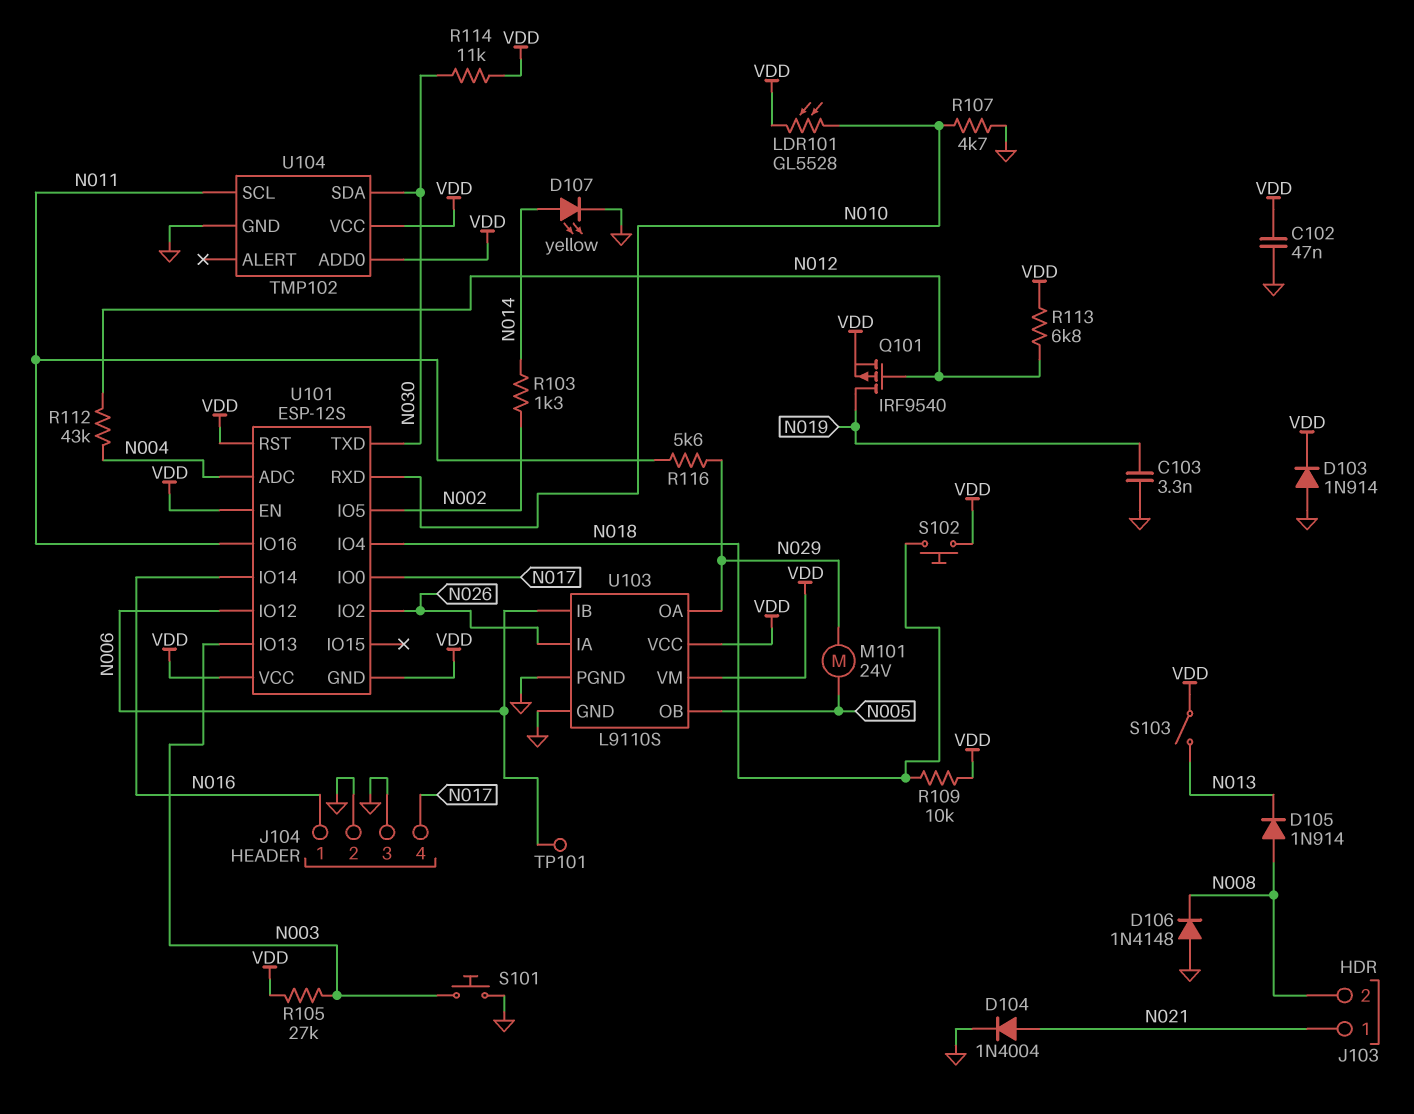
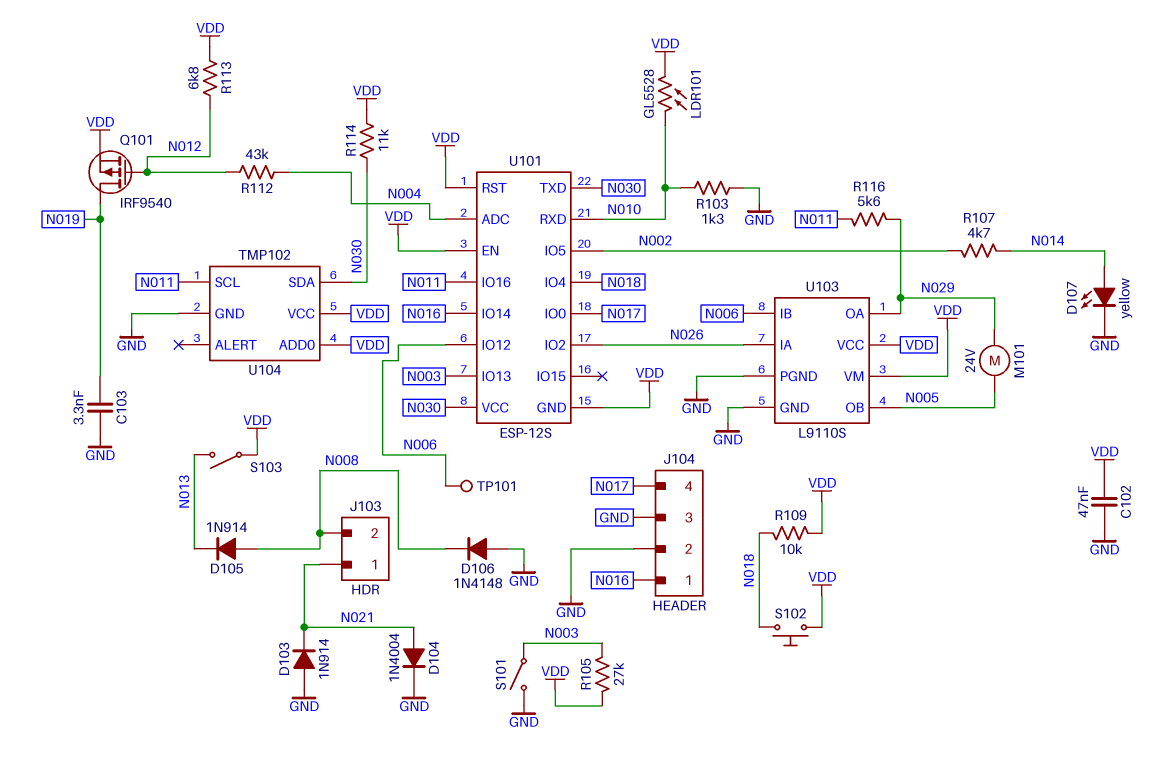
D103: diode 1N914 (A GND, K VDD) -> diode 1N914 (A GND, K N021)
R103: 1.3k (N002, N014) -> 1.3k (GND, N010)
R107: 4.7k (GND, N010) -> 4.7k (N002, N014)
S101: button (GND, N003) -> switch (GND, N003)
U101 pin VCC: VDD -> N030

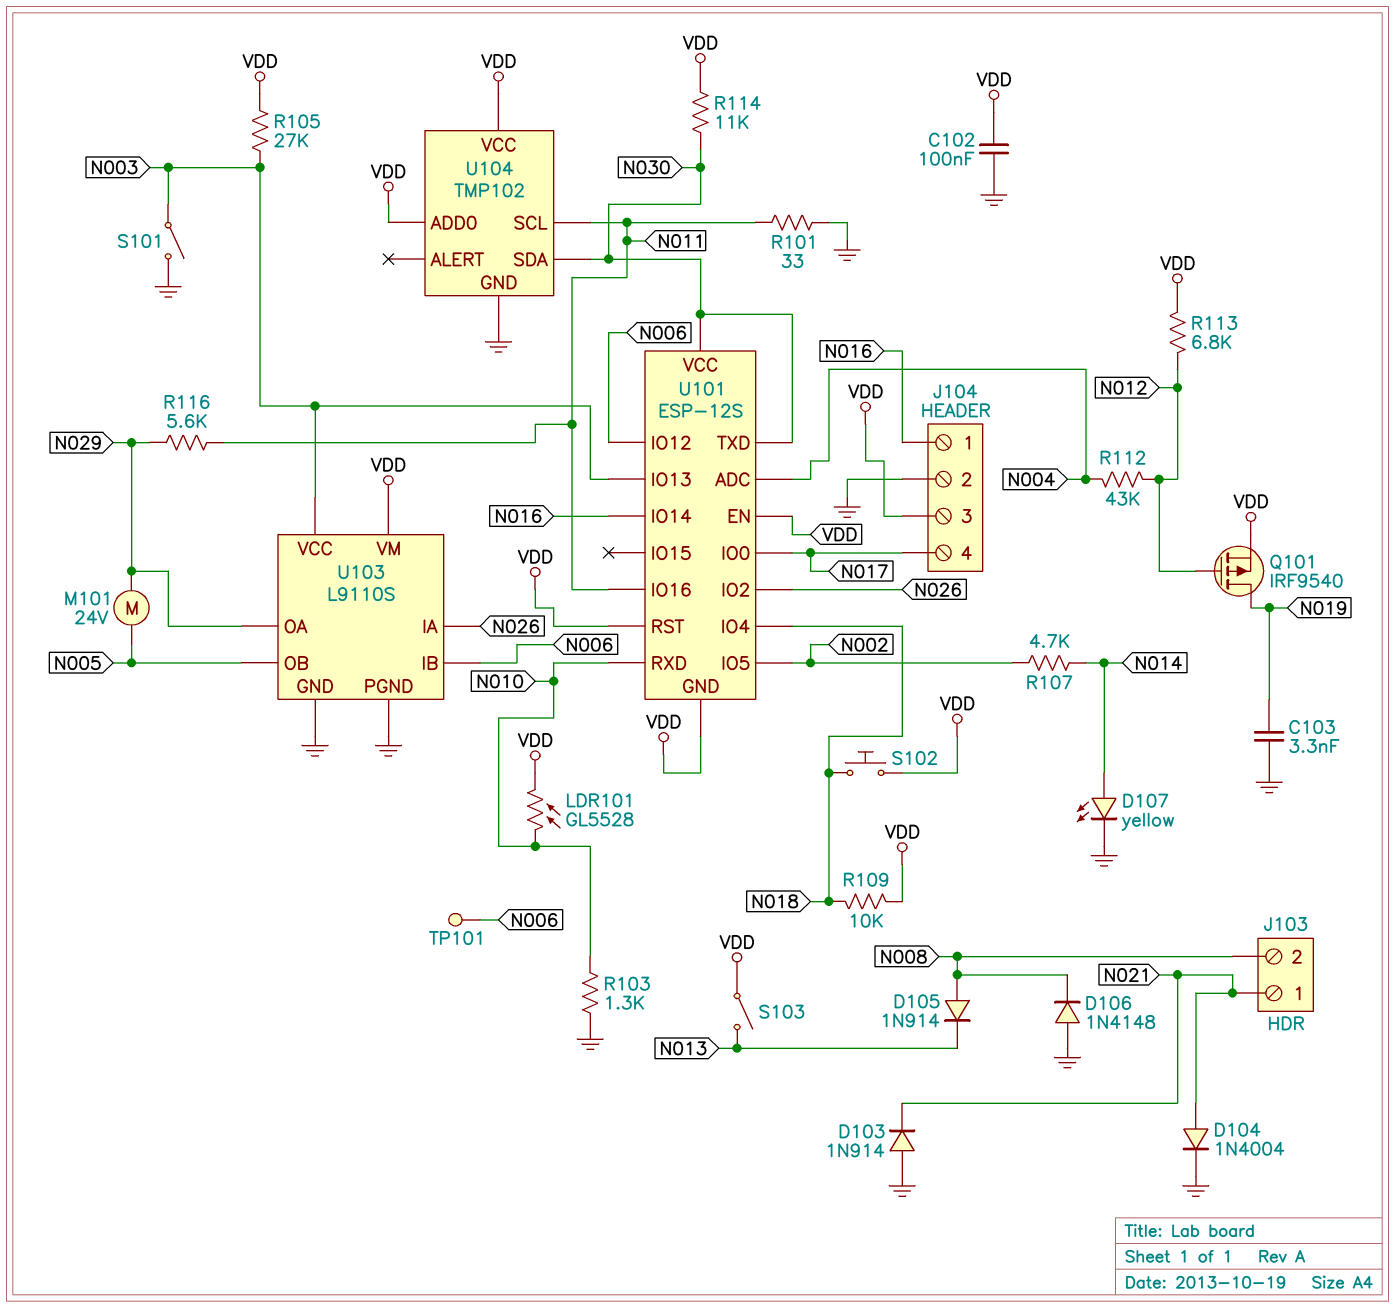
C102: 47nF (GND, VDD) -> 100nF (GND, VDD)
J104 pin 3: GND -> VDD
R101: none -> 33 (GND, N011)
U103 pin VCC: VDD -> N003

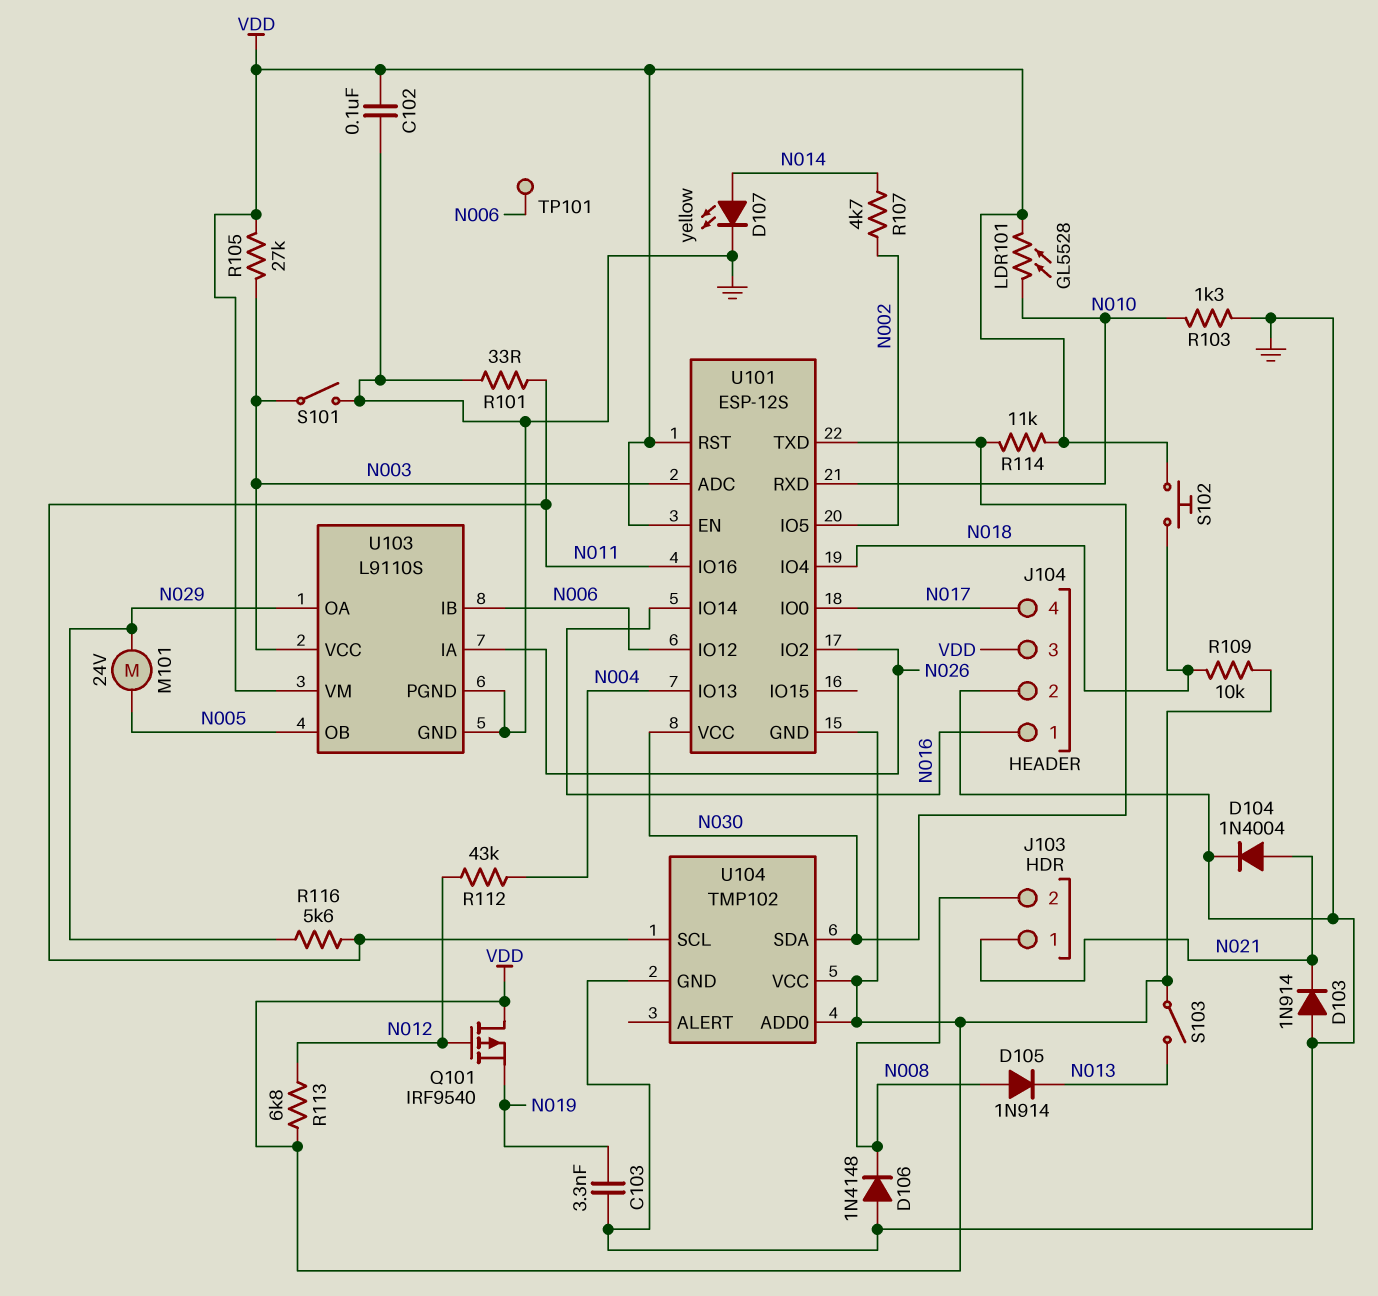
Q101: PMOS IRF9540 (G N012, D N019, S VDD) -> PMOS IRF9540 (G N012, D VDD, S N019)
U101 pin ADC: N004 -> N003
U101 pin IO13: N003 -> N004

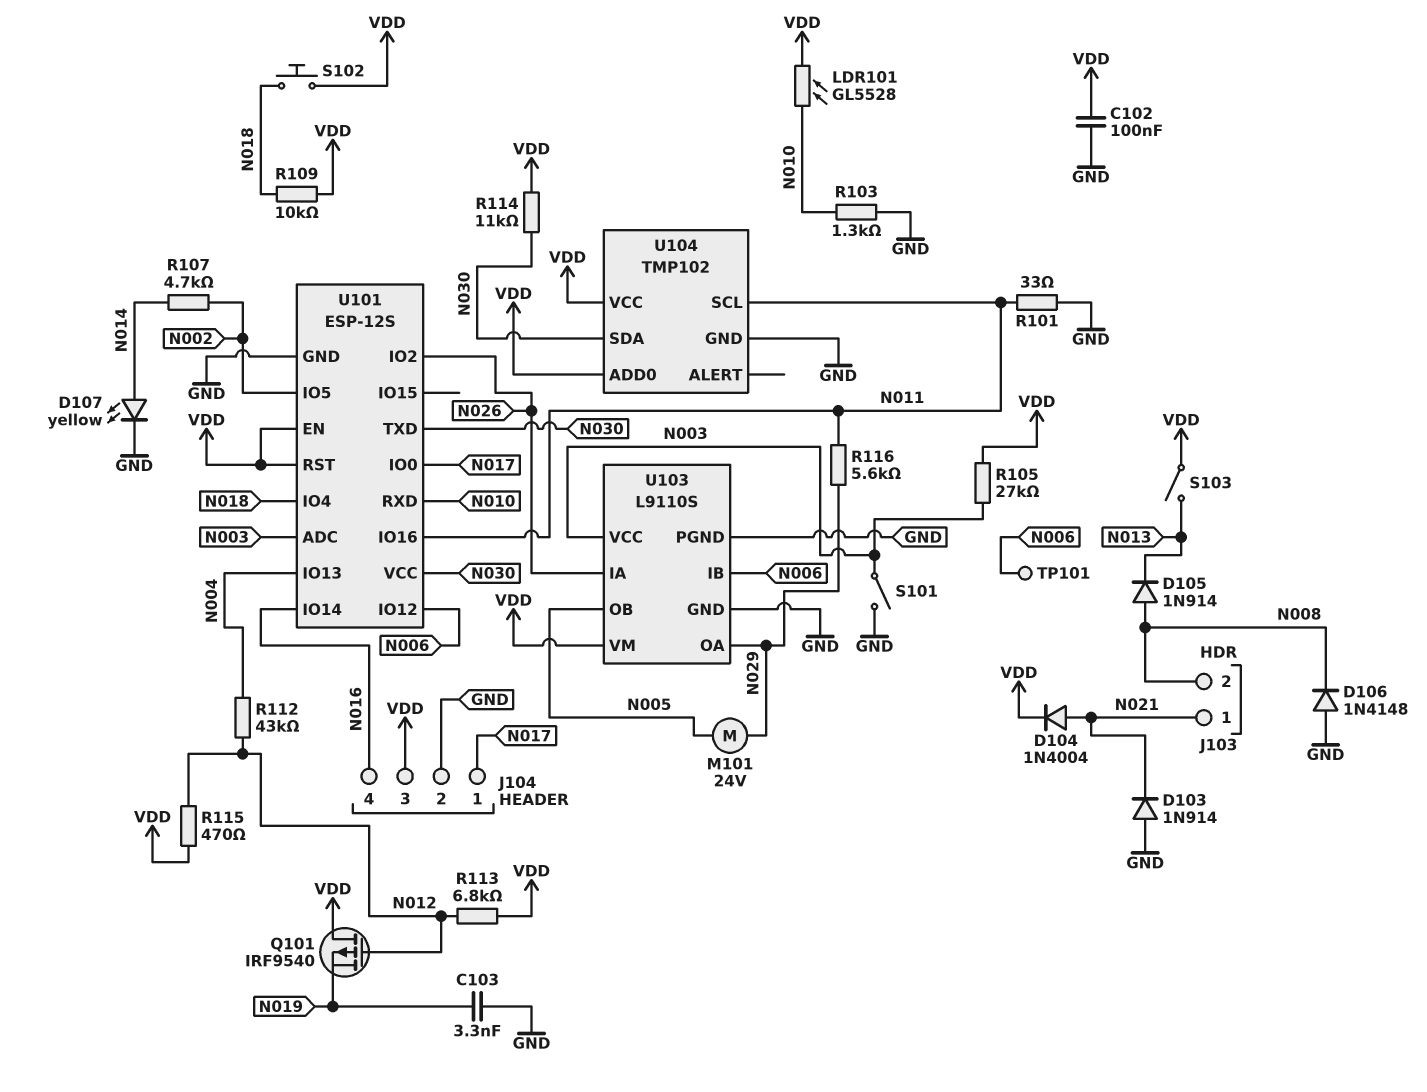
D104: diode 1N4004 (A N021, K GND) -> diode 1N4004 (A N021, K VDD)
J104 pin 1: N016 -> N017
J104 pin 4: N017 -> N016
R115: none -> 470 (N012, VDD)
U101 pin GND: VDD -> GND

